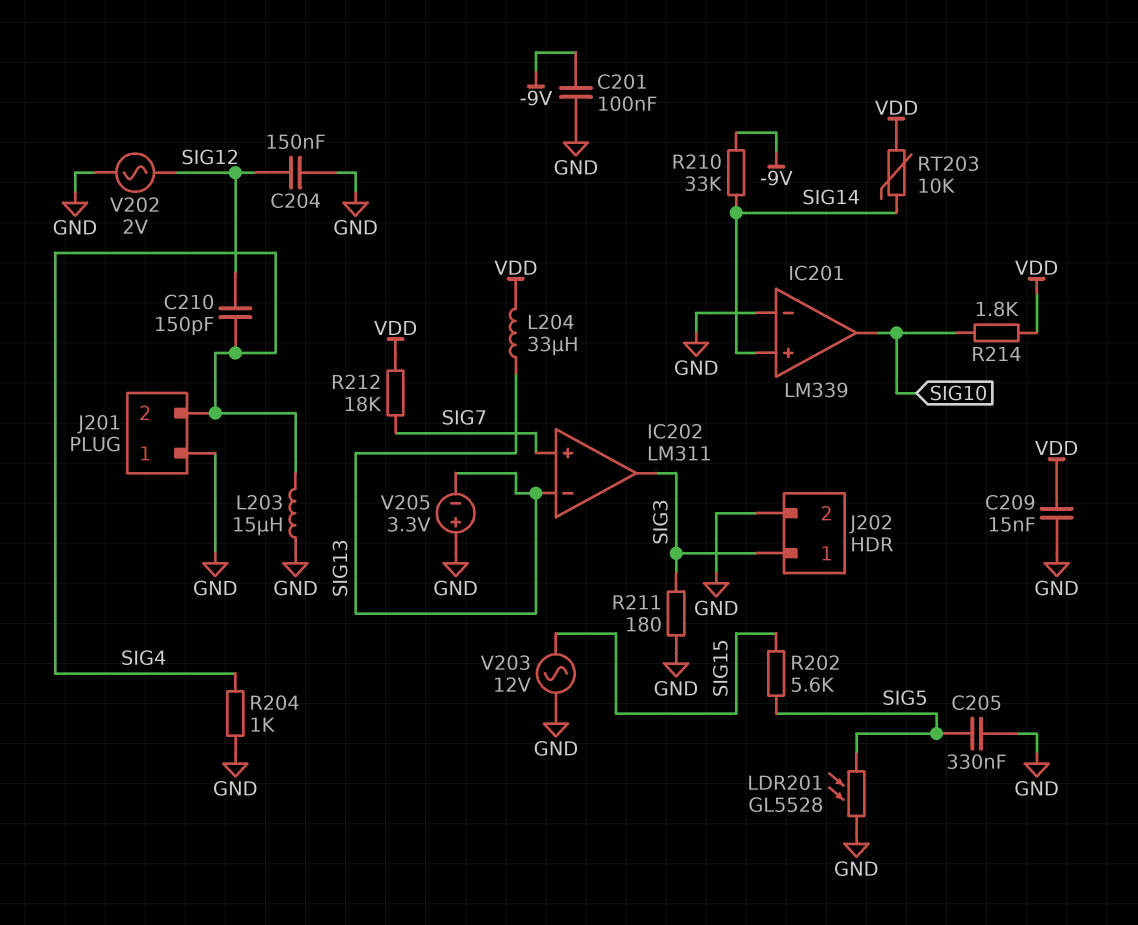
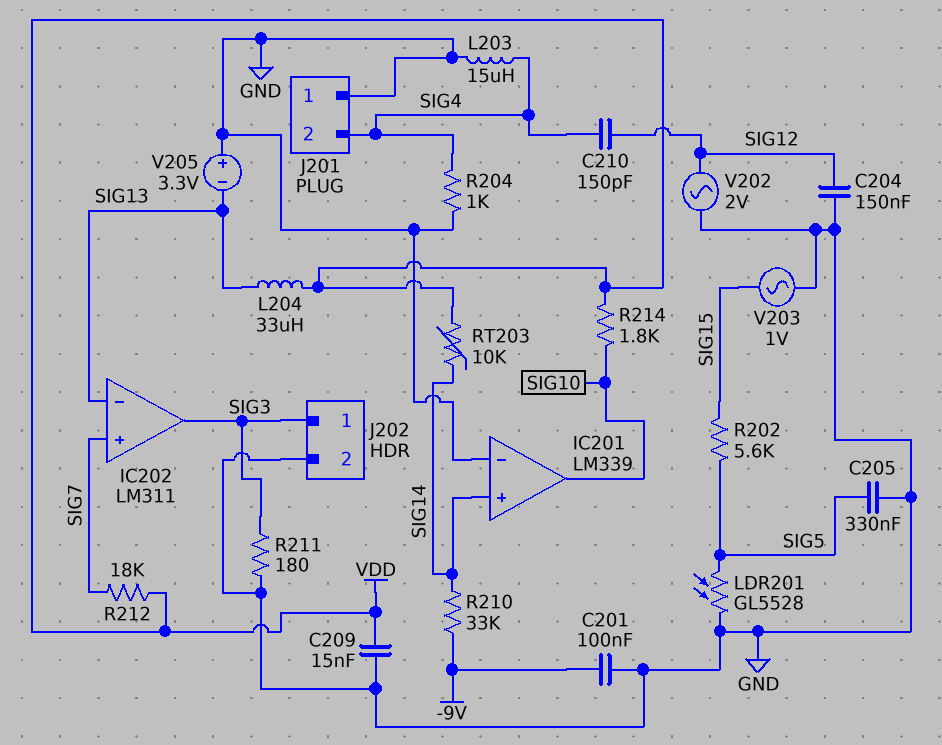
V203: AC 12V (GND, SIG15) -> AC 1V (GND, SIG15)

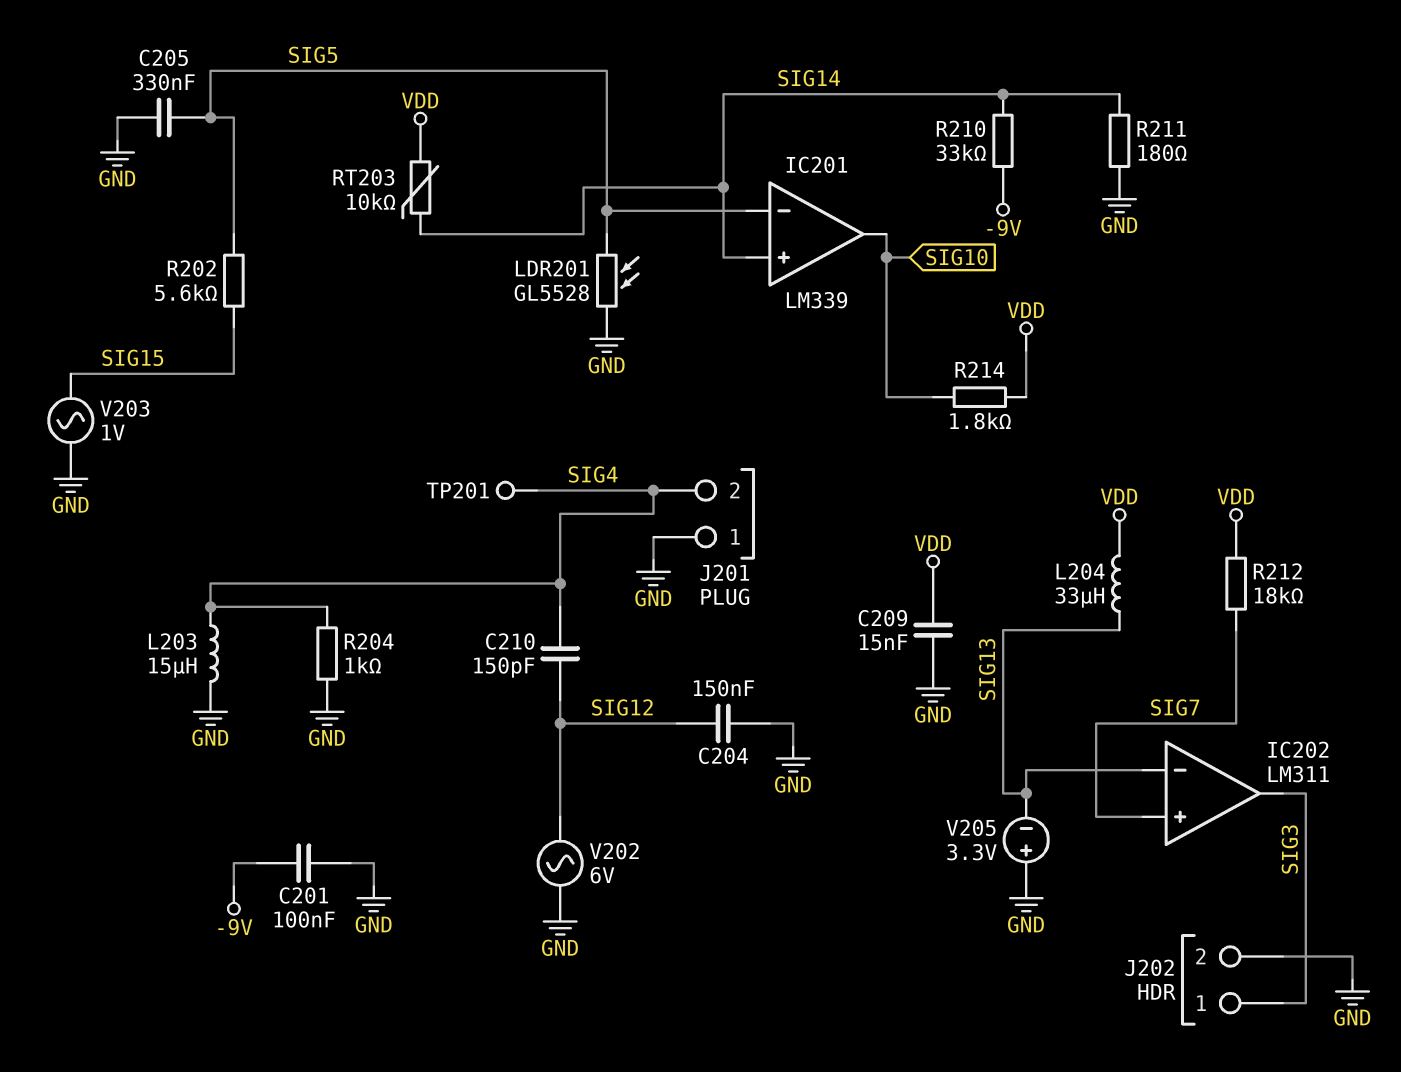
IC201 pin in-: GND -> SIG5
R211: 180 (GND, SIG3) -> 180 (GND, SIG14)
TP201: none -> test point (SIG4)
V202: AC 2V (GND, SIG12) -> AC 6V (GND, SIG12)

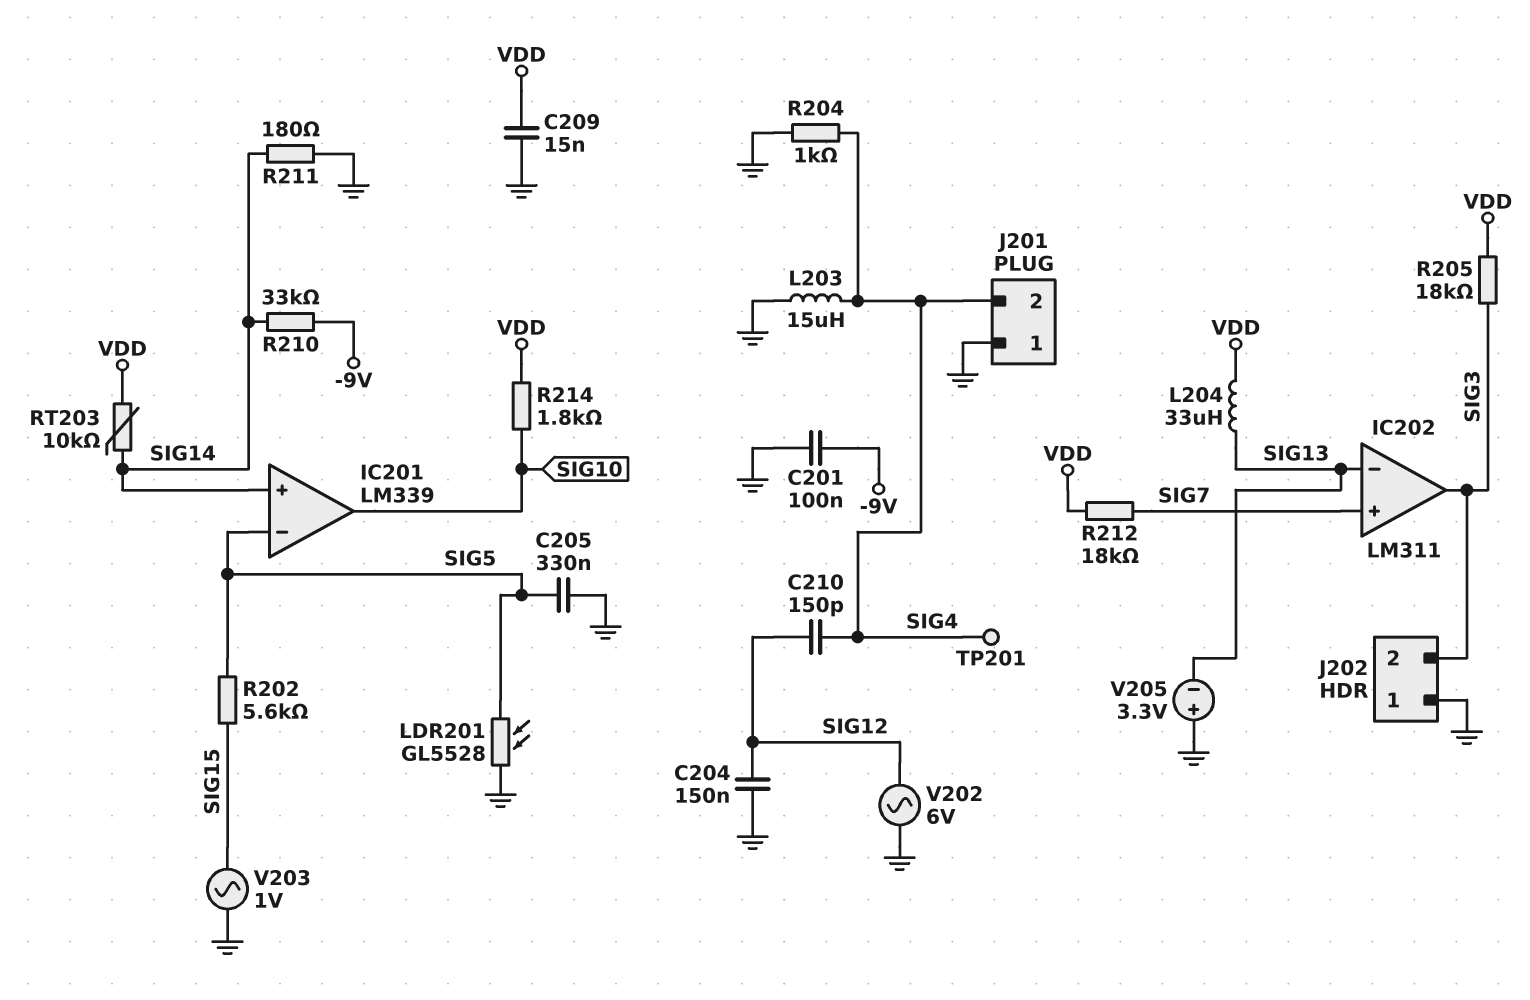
J202 pin 1: SIG3 -> GND
J202 pin 2: GND -> SIG3
R205: none -> 18k (SIG3, VDD)

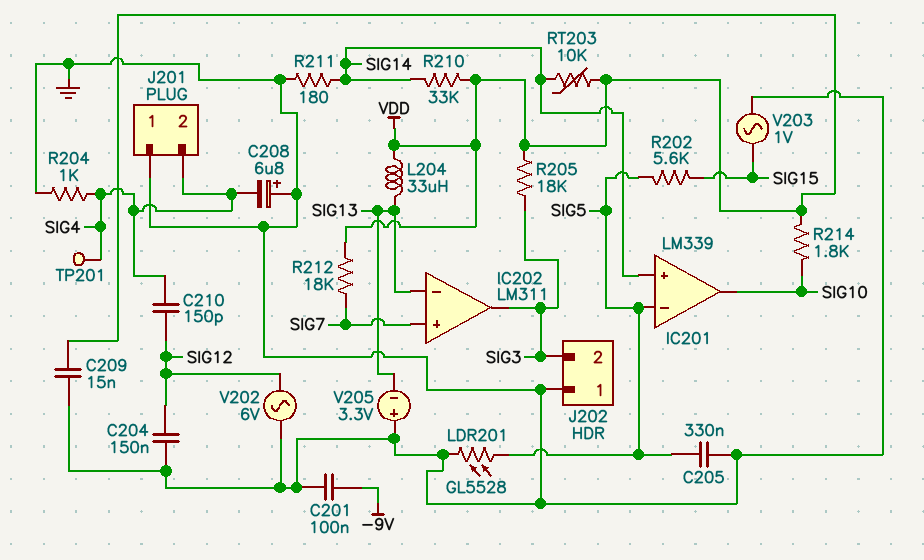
C208: none -> 6.8uF (plus GND, minus SIG4)
L203: 15uH (GND, SIG4) -> none
R210: 33k (-9V, SIG14) -> 33k (SIG14, VDD)

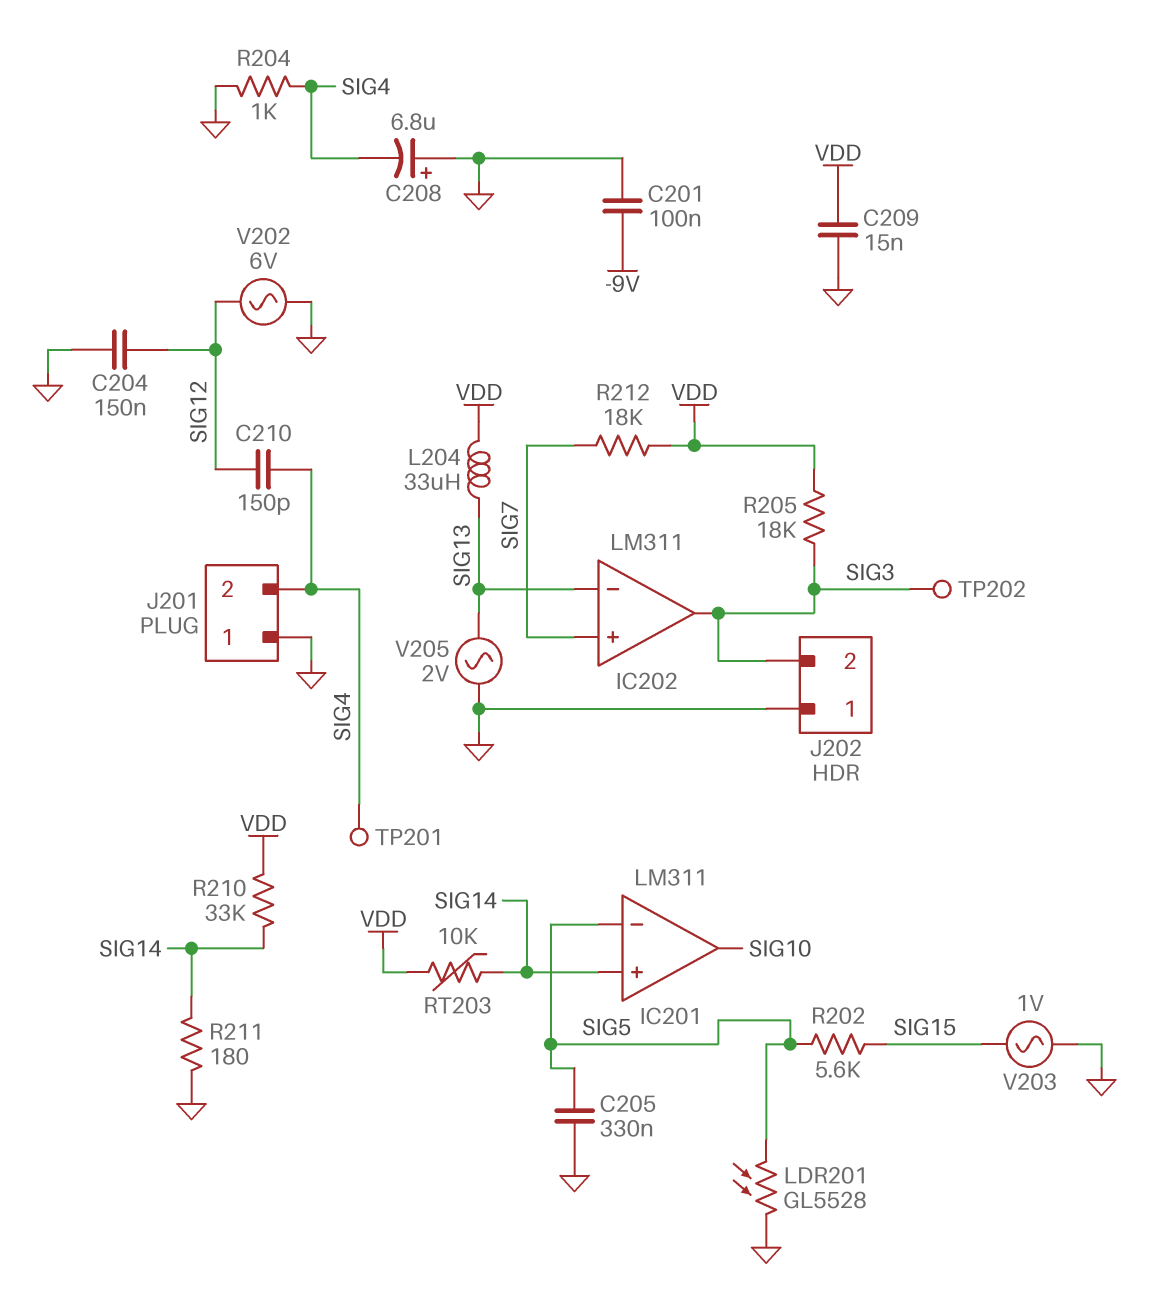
IC201: LM339 -> LM311
R214: 1.8k (SIG10, VDD) -> none
TP202: none -> test point (SIG3)
V205: 3.3V (plus GND, minus SIG13) -> AC 2V (GND, SIG13)

